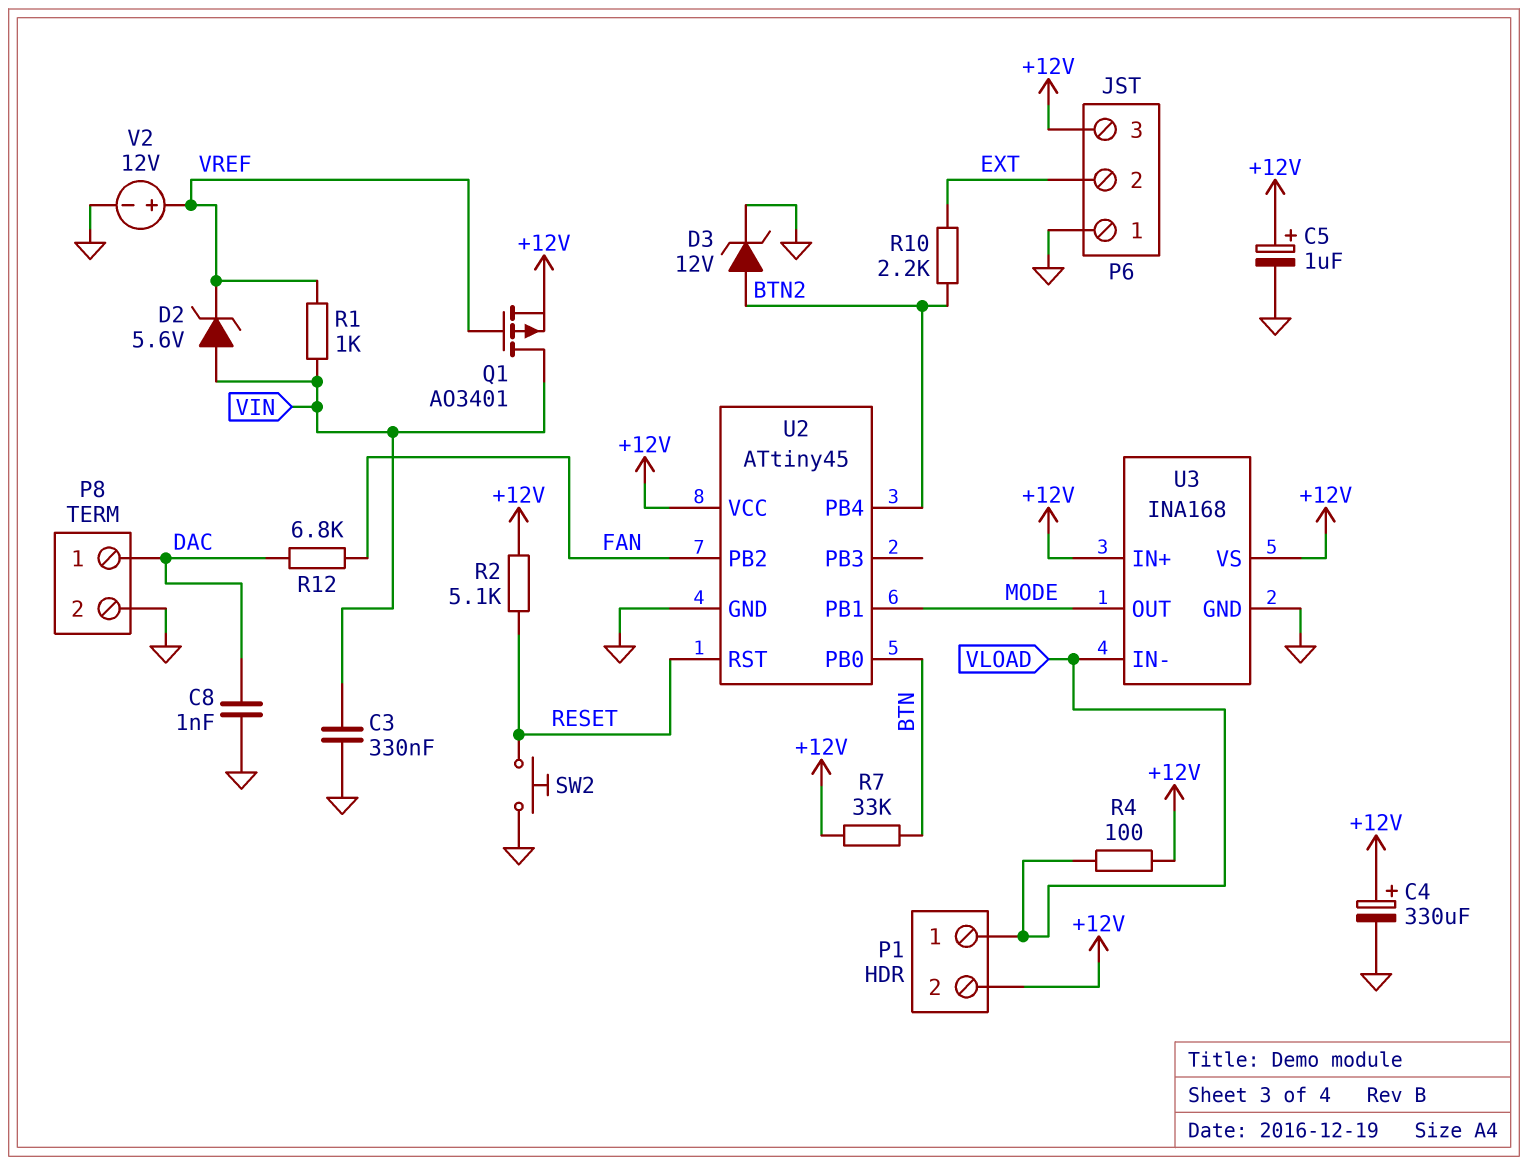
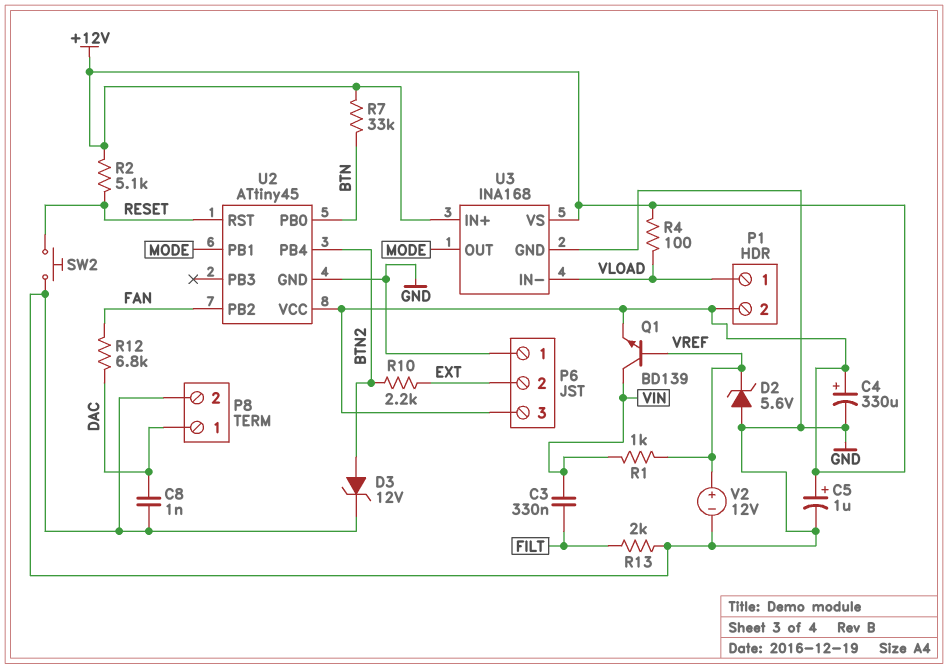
C3: 330nF (GND, VIN) -> 330nF (FILT, VIN)
D2: zener 5.6V (A VIN, K VREF) -> zener 5.6V (A GND, K VREF)
Q1: PMOS AO3401 (G VREF, D VIN, S +12V) -> NPN BD139 (B VREF, C VIN, E +12V)
R13: none -> 2k (FILT, GND)

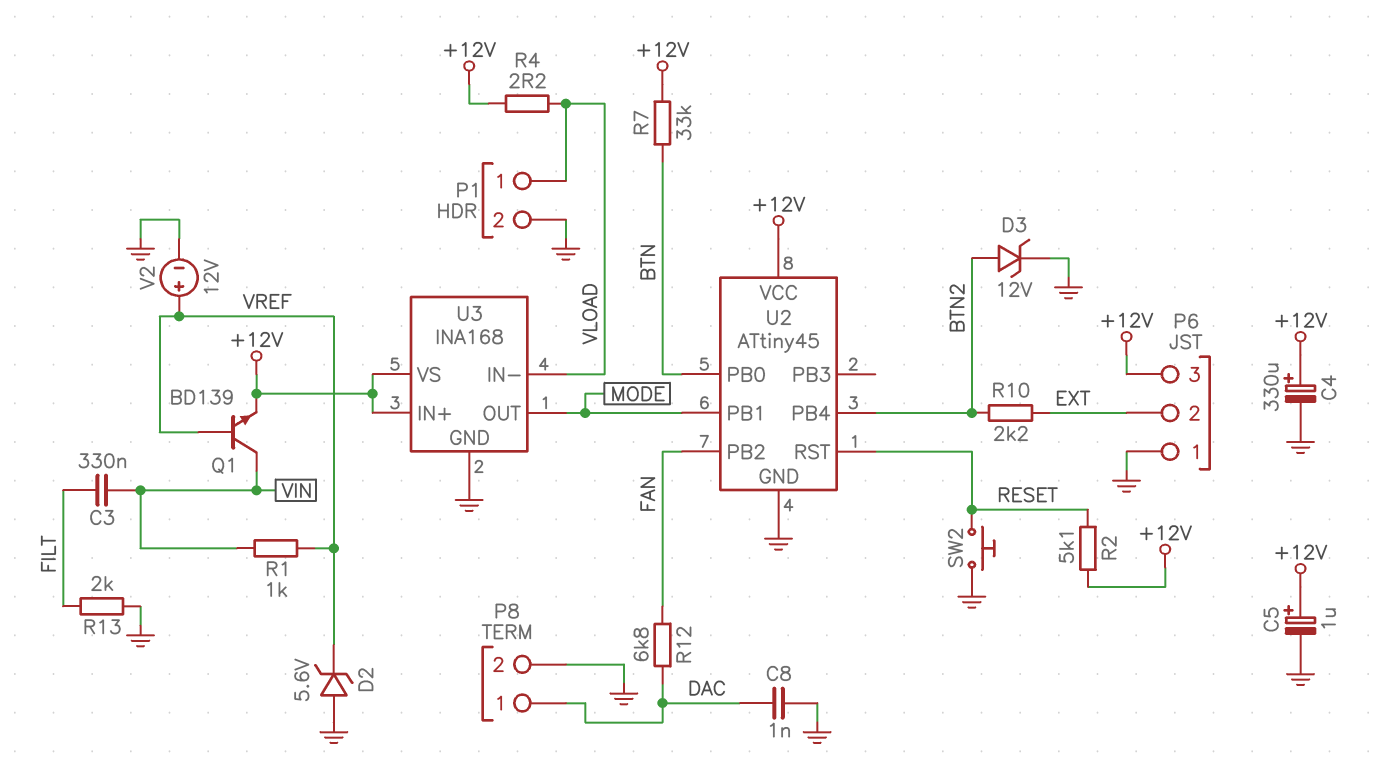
P1 pin 2: +12V -> GND
R4: 100 (+12V, VLOAD) -> 2.2 (+12V, VLOAD)

